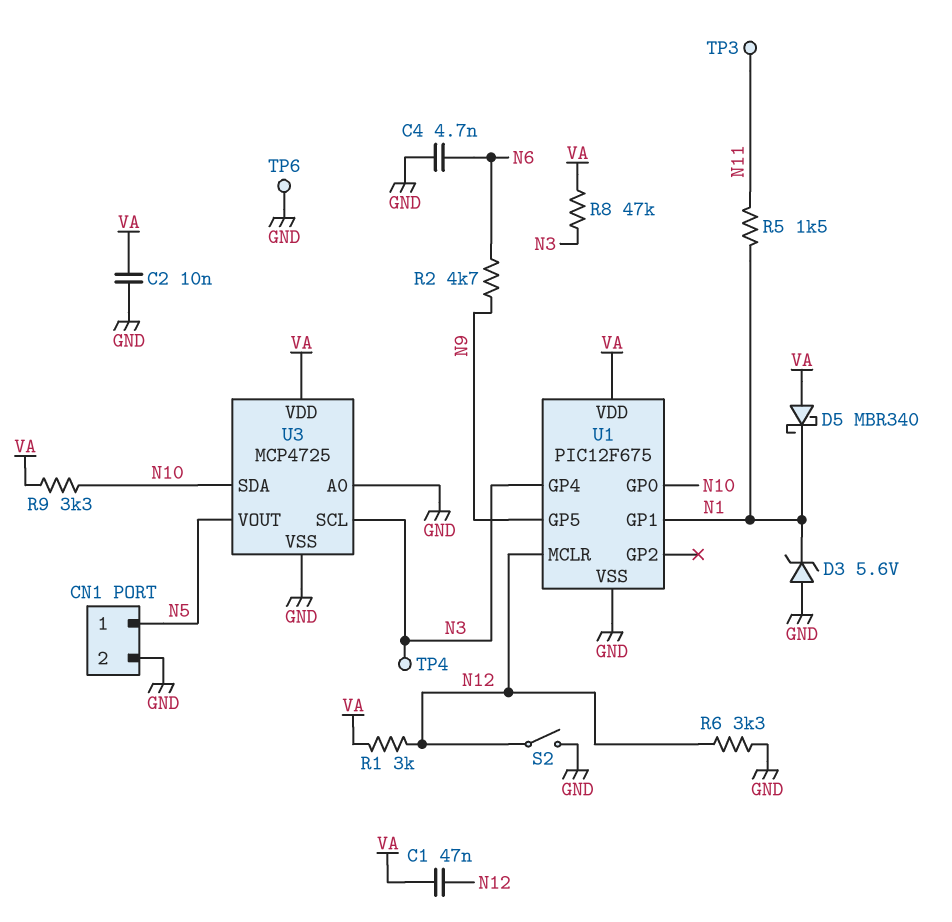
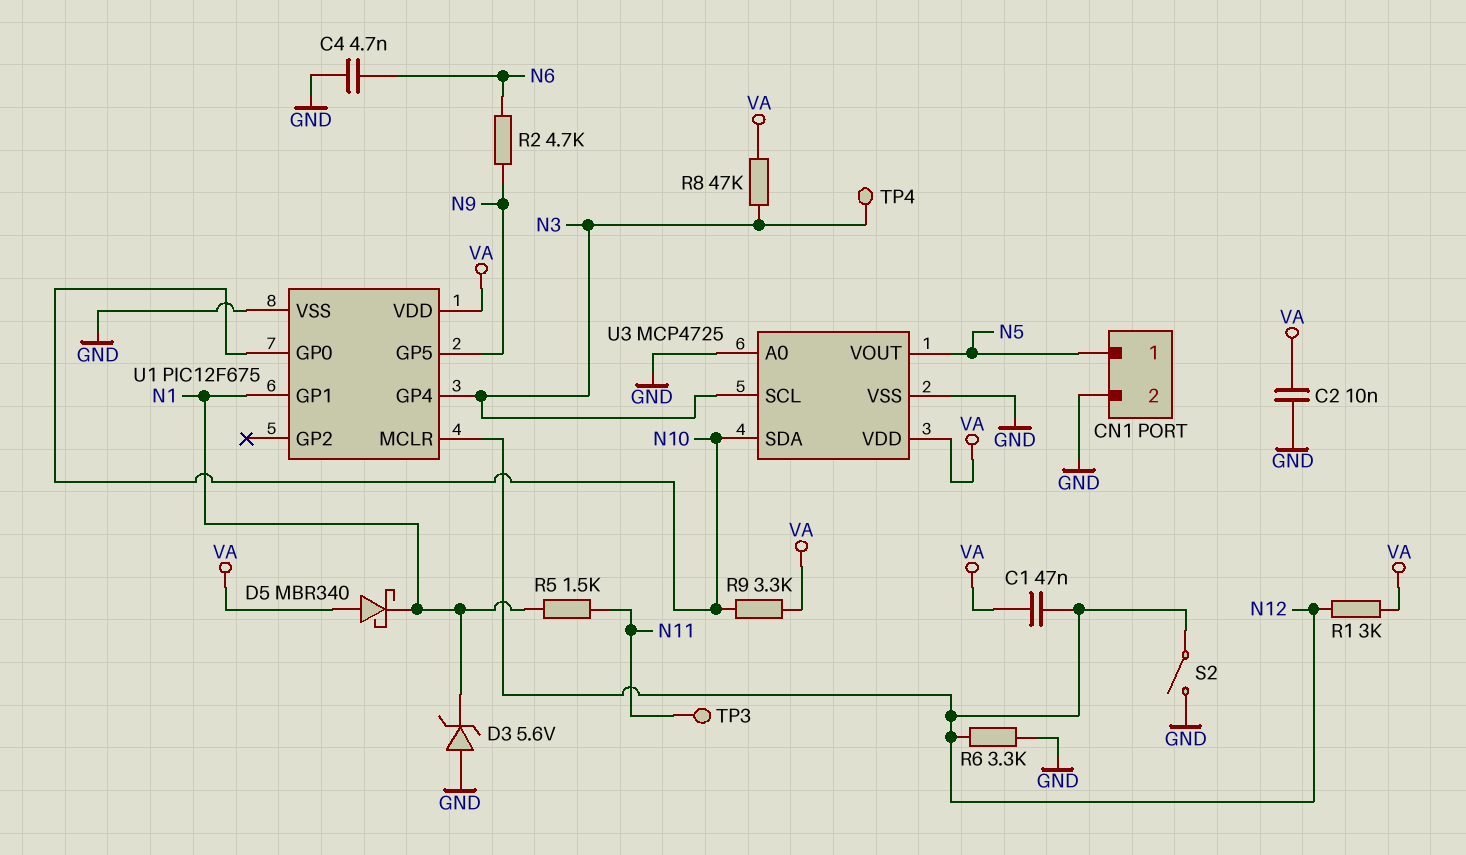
TP6: test point (GND) -> none

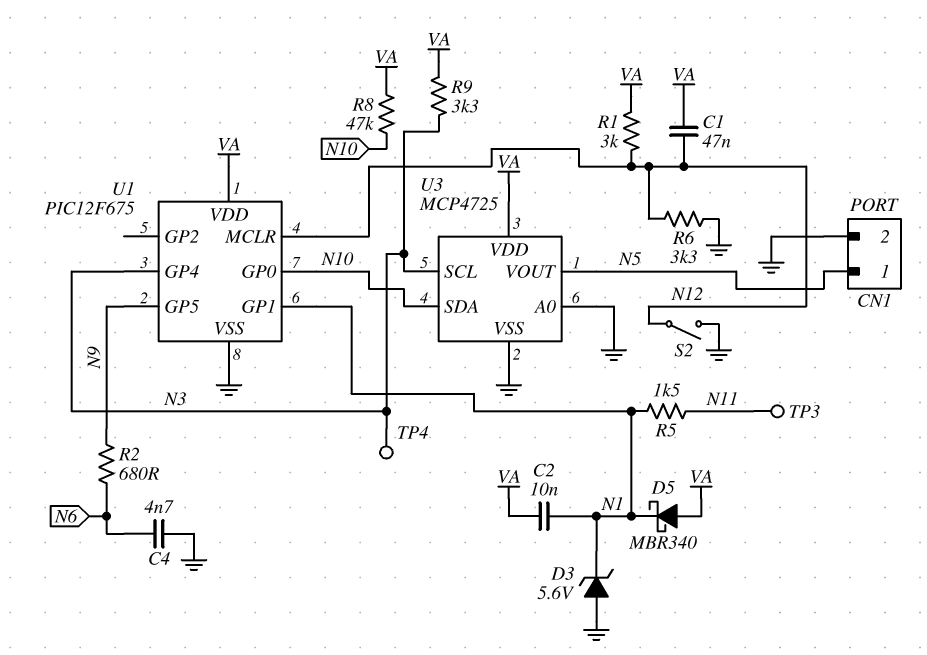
C2: 10nF (GND, VA) -> 10nF (N1, VA)
R2: 4.7k (N6, N9) -> 680 (N6, N9)
R8: 47k (N3, VA) -> 47k (N10, VA)
R9: 3.3k (N10, VA) -> 3.3k (N3, VA)

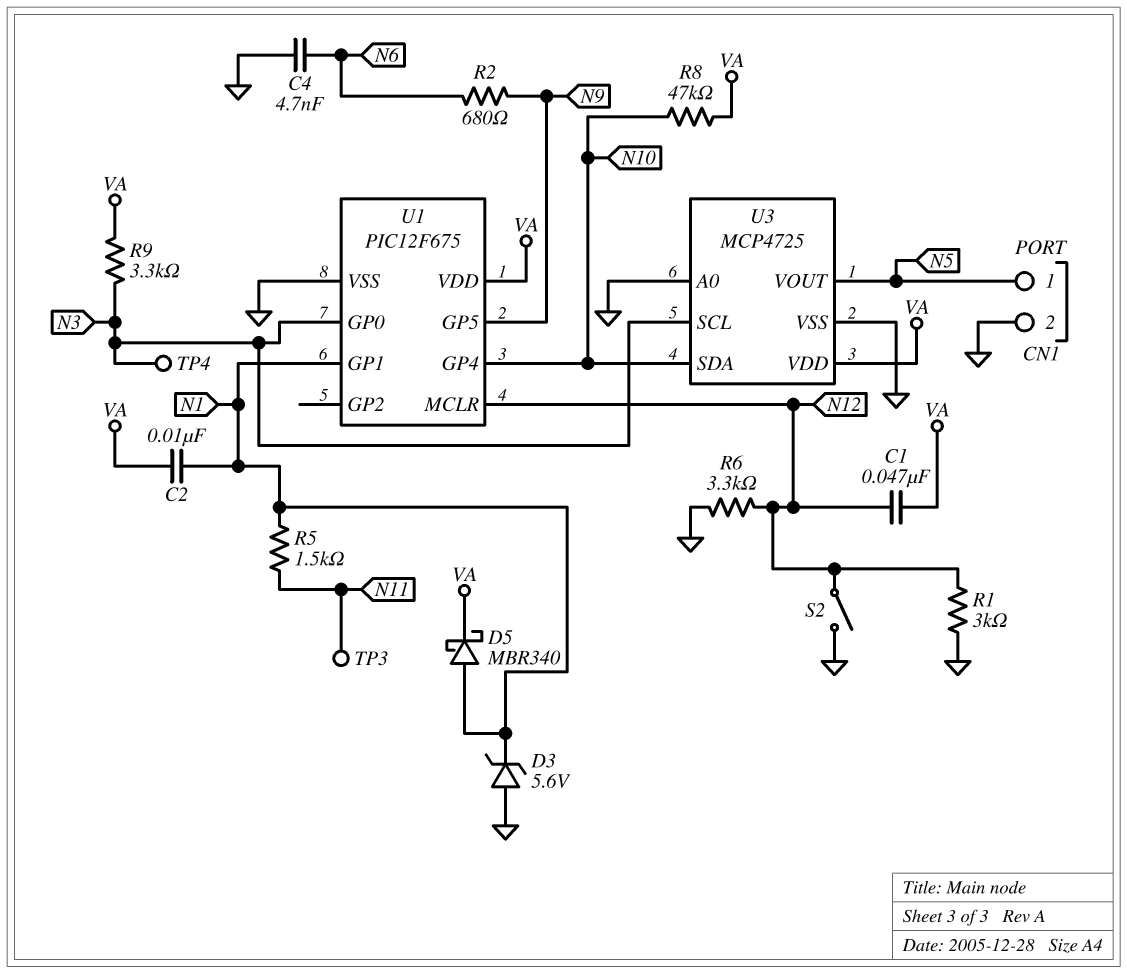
D5: schottky MBR340 (A VA, K N1) -> schottky MBR340 (A N1, K VA)
R1: 3k (N12, VA) -> 3k (GND, N12)
U1 pin GP0: N10 -> N3
U1 pin GP4: N3 -> N10

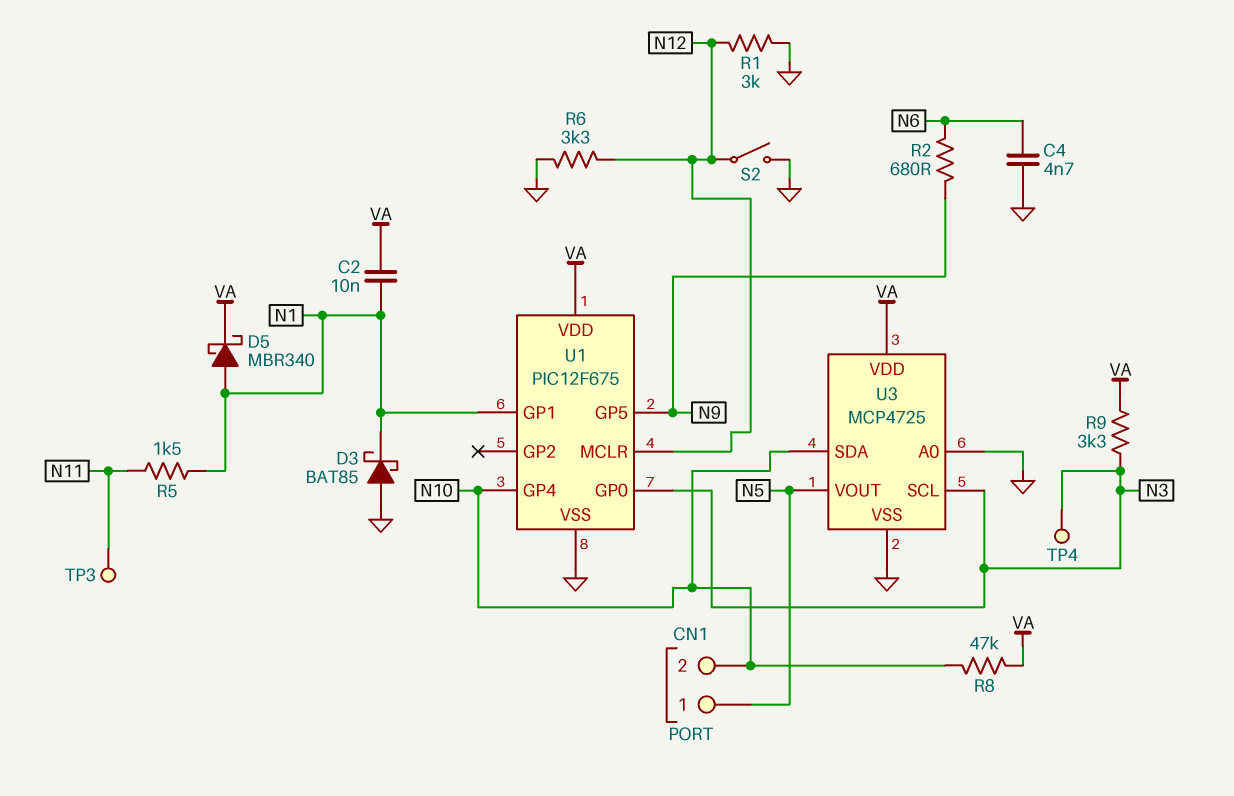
C1: 47nF (N12, VA) -> none
CN1 pin 2: GND -> N10
D3: zener 5.6V (A GND, K N1) -> schottky BAT85 (A GND, K N1)

